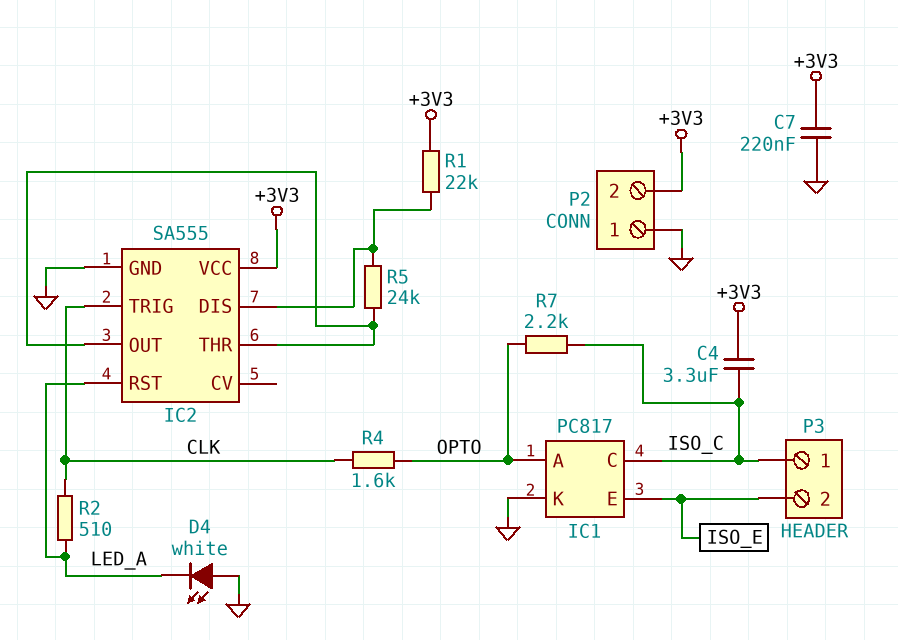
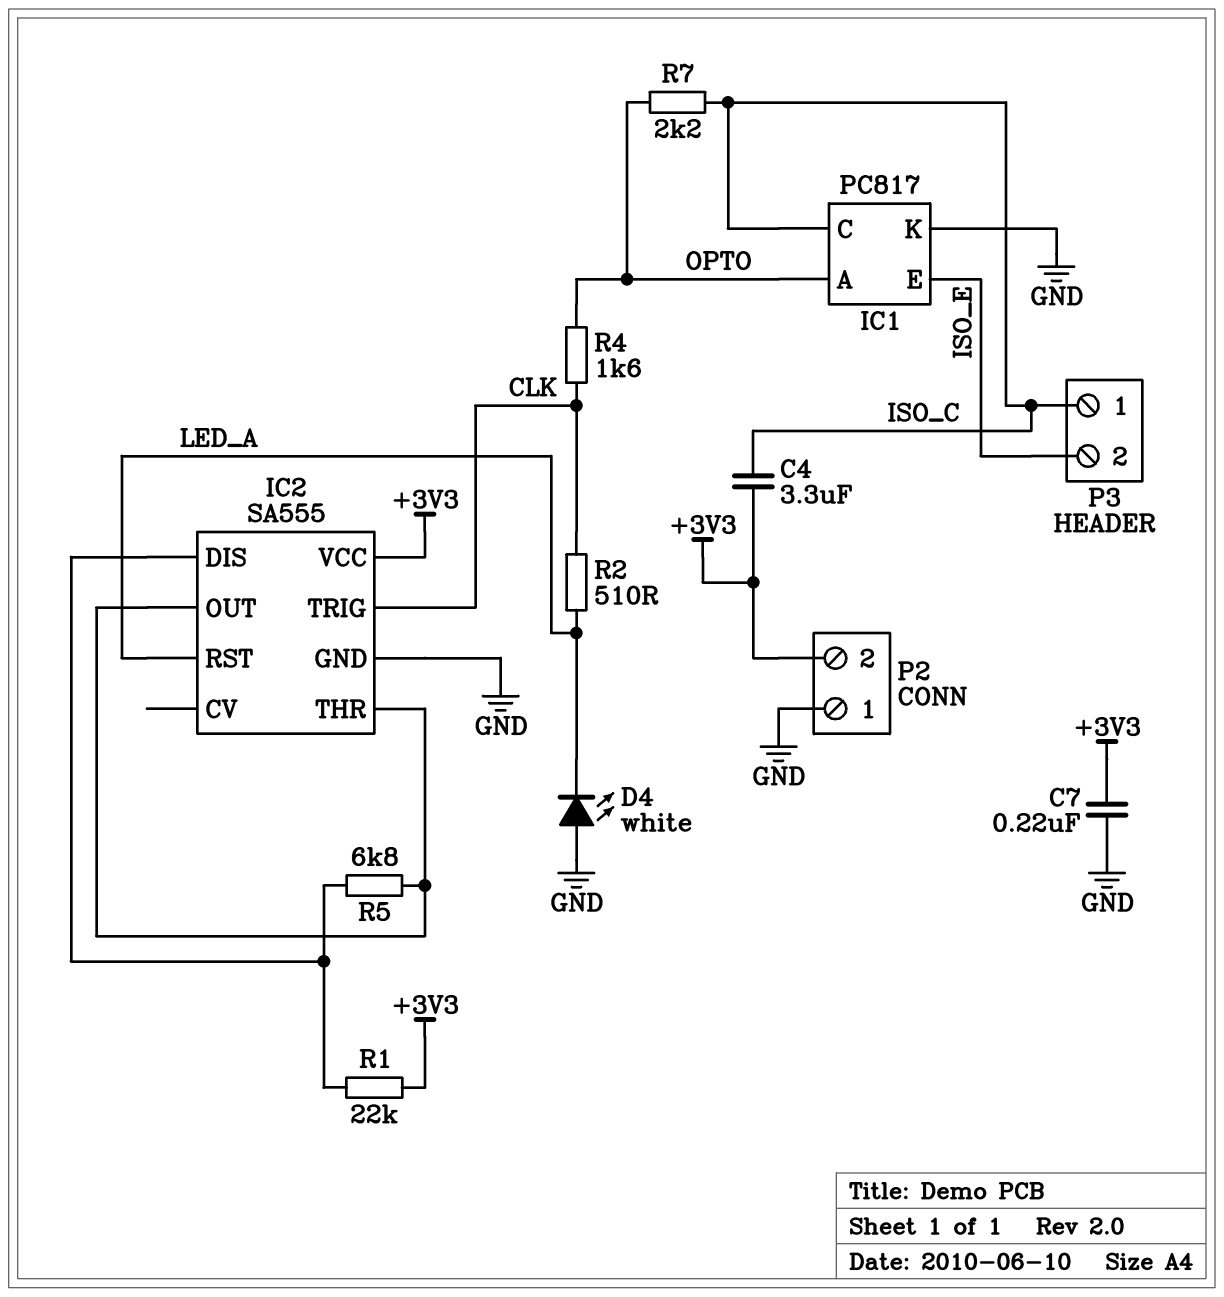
R5: 24k (IC2/DIS, IC2/OUT) -> 6.8k (IC2/DIS, IC2/OUT)

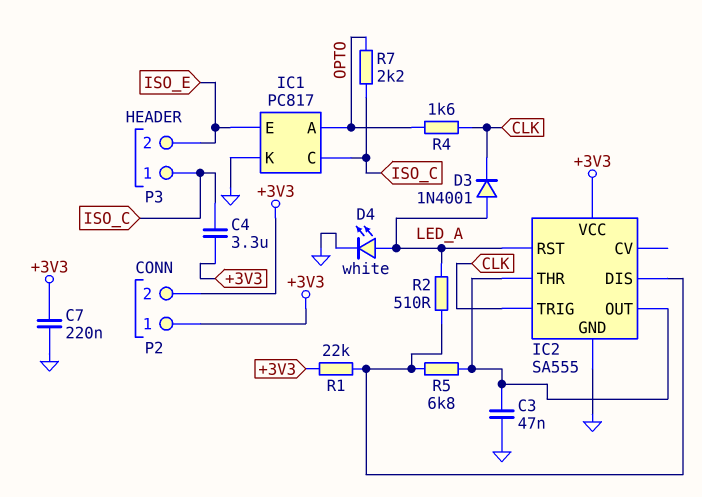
C3: none -> 47nF (GND, IC2/OUT)
D3: none -> diode 1N4001 (A LED_A, K CLK)
D4: LED white (A GND, K LED_A) -> LED white (A LED_A, K GND)
P2 pin 1: GND -> +3V3
R2: 510 (CLK, LED_A) -> 510 (IC2/DIS, LED_A)

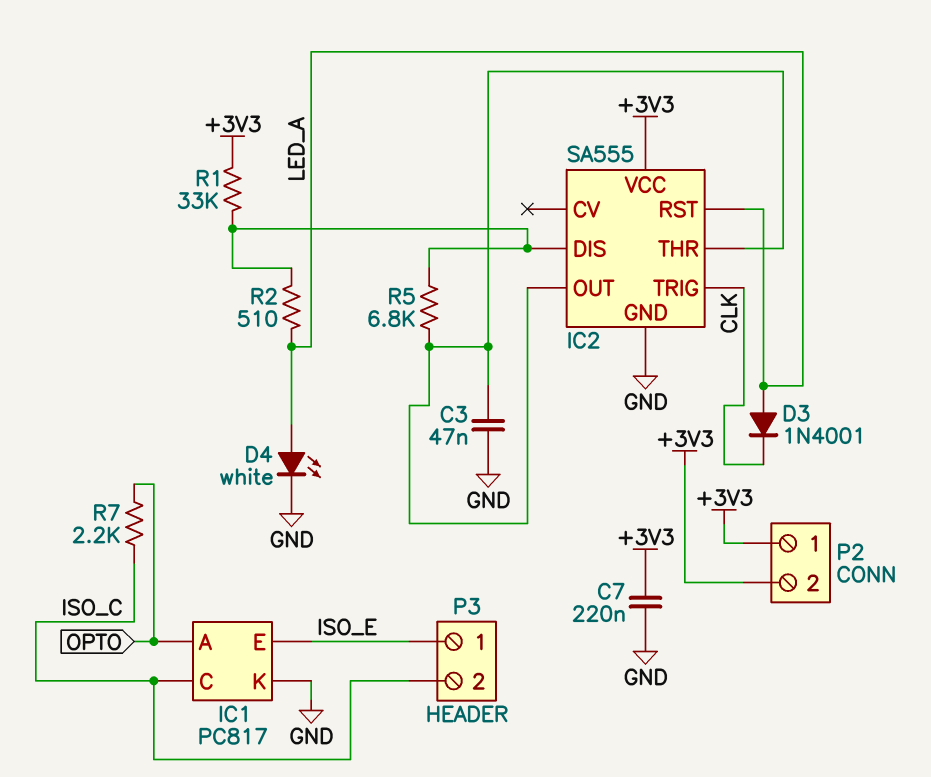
C4: 3.3uF (+3V3, ISO_C) -> none
P3 pin 1: ISO_C -> ISO_E
P3 pin 2: ISO_E -> ISO_C
R1: 22k (+3V3, IC2/DIS) -> 33k (+3V3, IC2/DIS)
R4: 1.6k (CLK, OPTO) -> none

